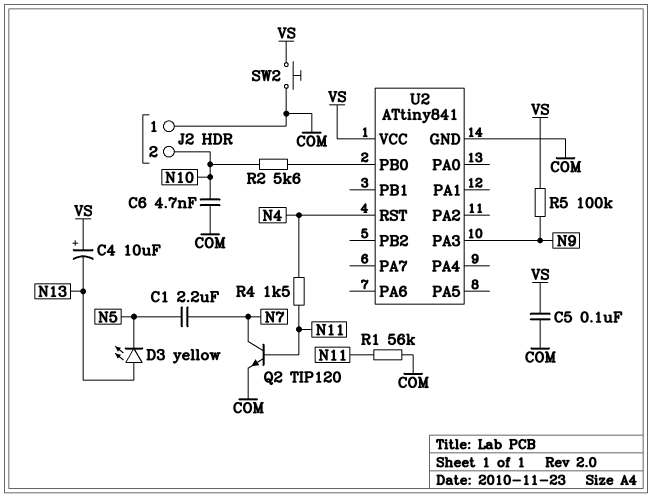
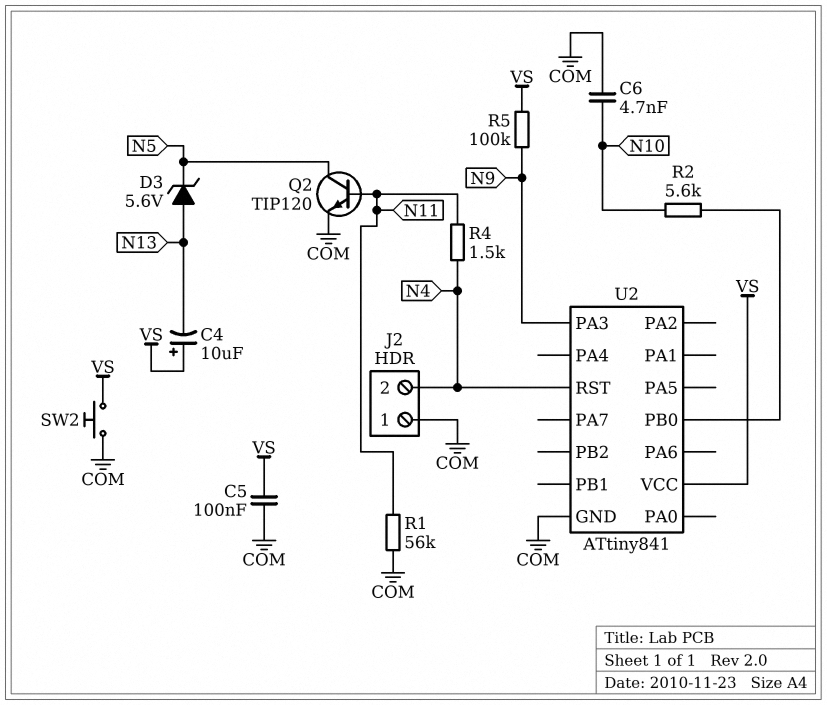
C1: 2.2uF (N5, N7) -> none
D3: LED yellow (A N13, K N5) -> zener 5.6V (A N13, K N5)
J2 pin 2: N10 -> N4
Q2: NPN TIP120 (B N11, C N7, E COM) -> NPN TIP120 (B N11, C N5, E COM)

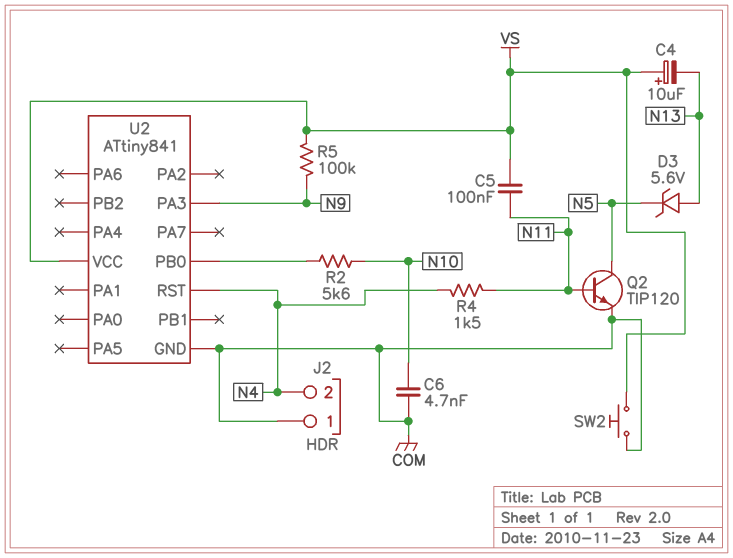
C5: 100nF (COM, VS) -> 100nF (N11, VS)
R1: 56k (COM, N11) -> none

